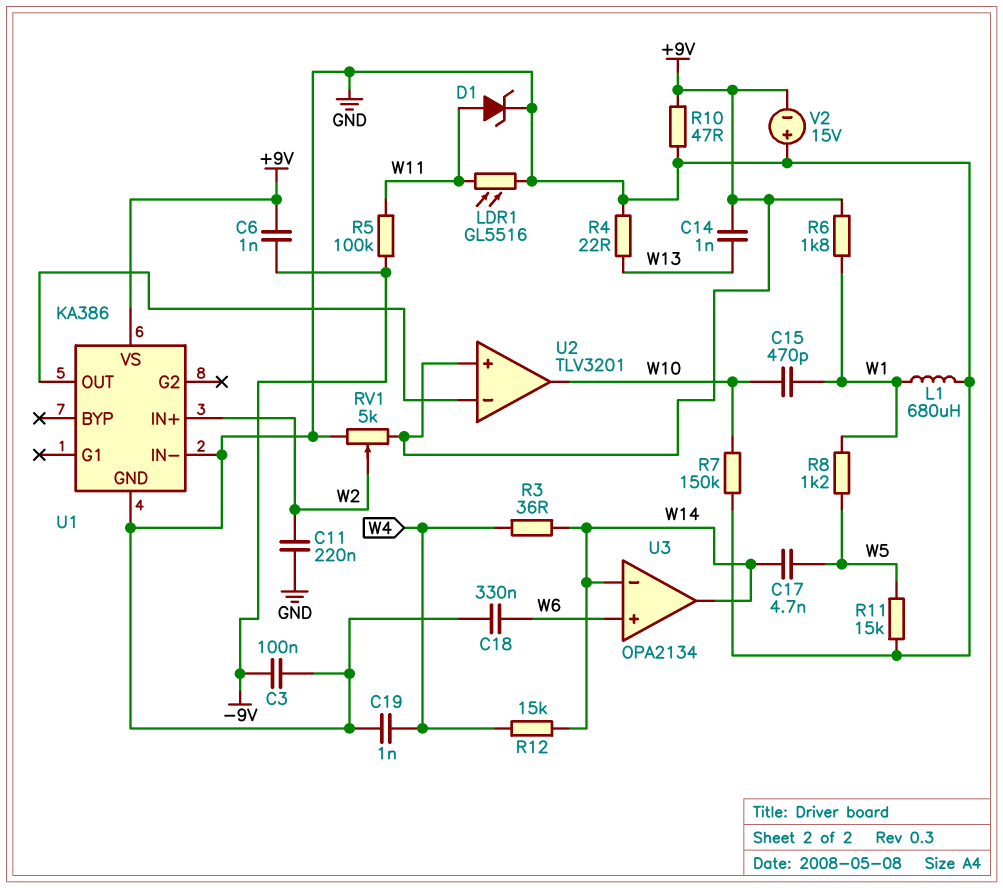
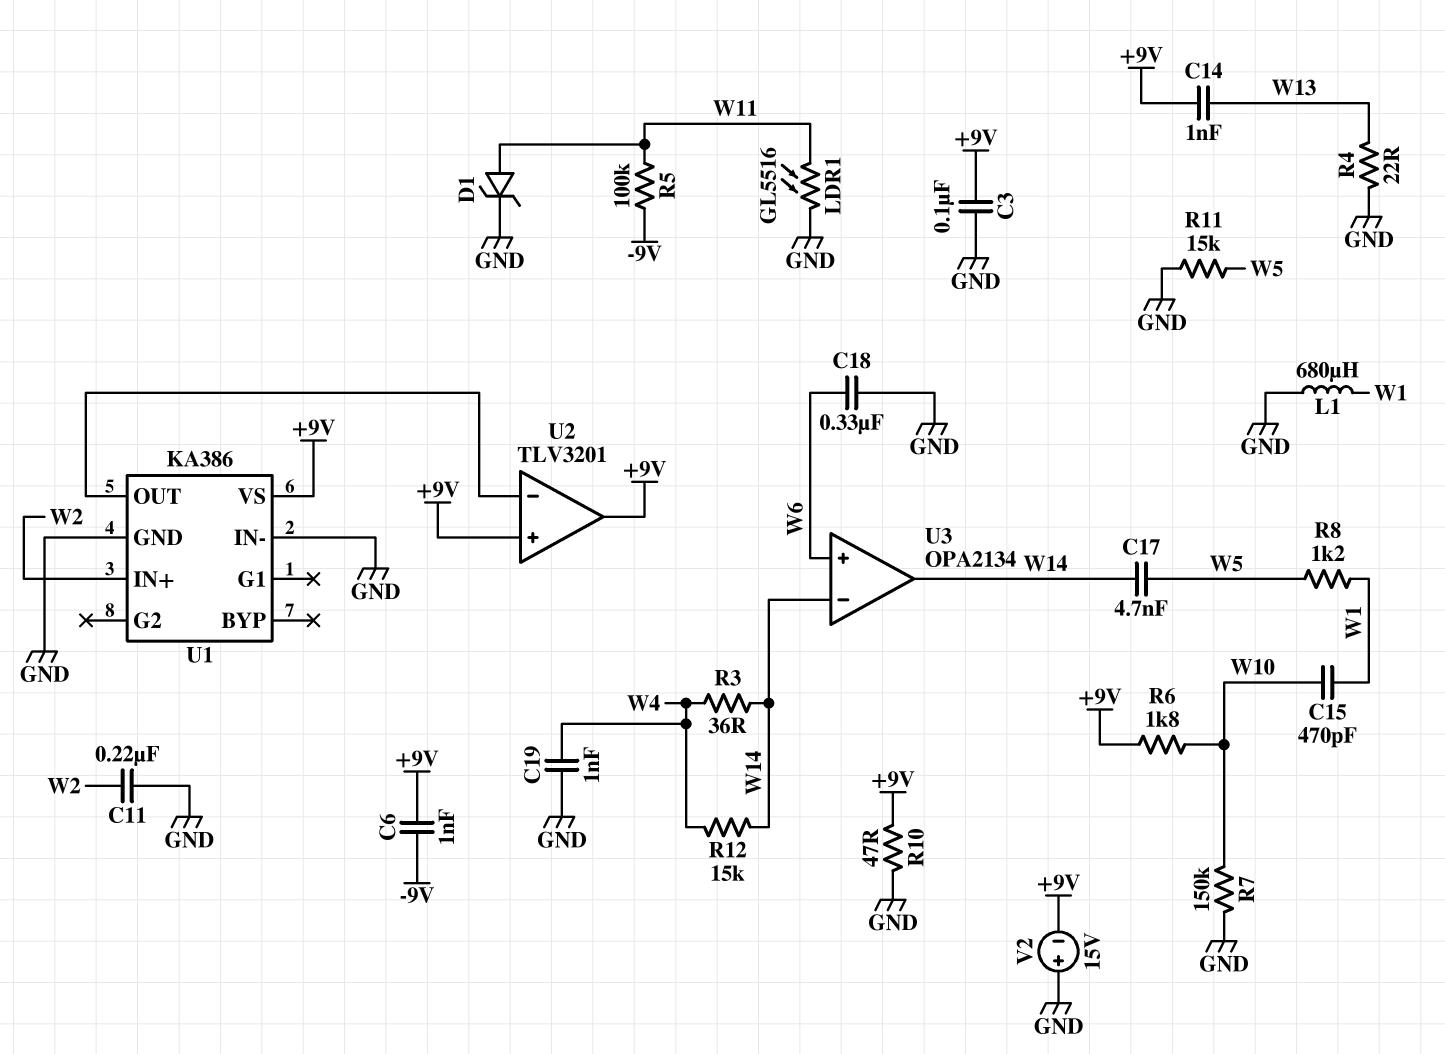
C3: 100nF (-9V, GND) -> 100nF (+9V, GND)
R6: 1.8k (+9V, W1) -> 1.8k (+9V, W10)
RV1: 5k (+9V, GND, wiper W2) -> none
U2 pin out: W10 -> +9V

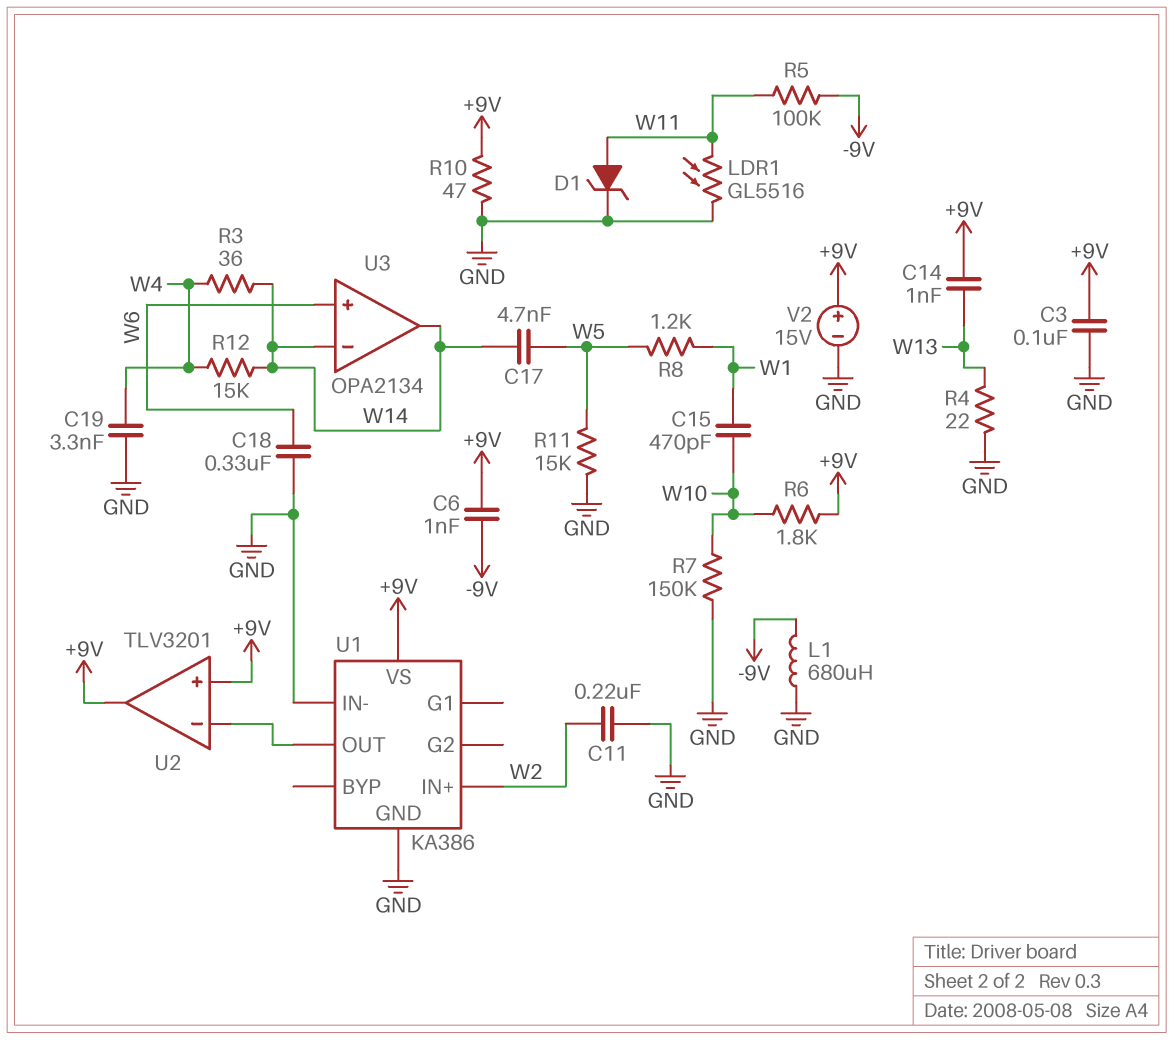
C19: 1nF (GND, W4) -> 3.3nF (GND, W4)
L1: 680uH (GND, W1) -> 680uH (-9V, GND)
V2: 15V (plus GND, minus +9V) -> 15V (plus +9V, minus GND)

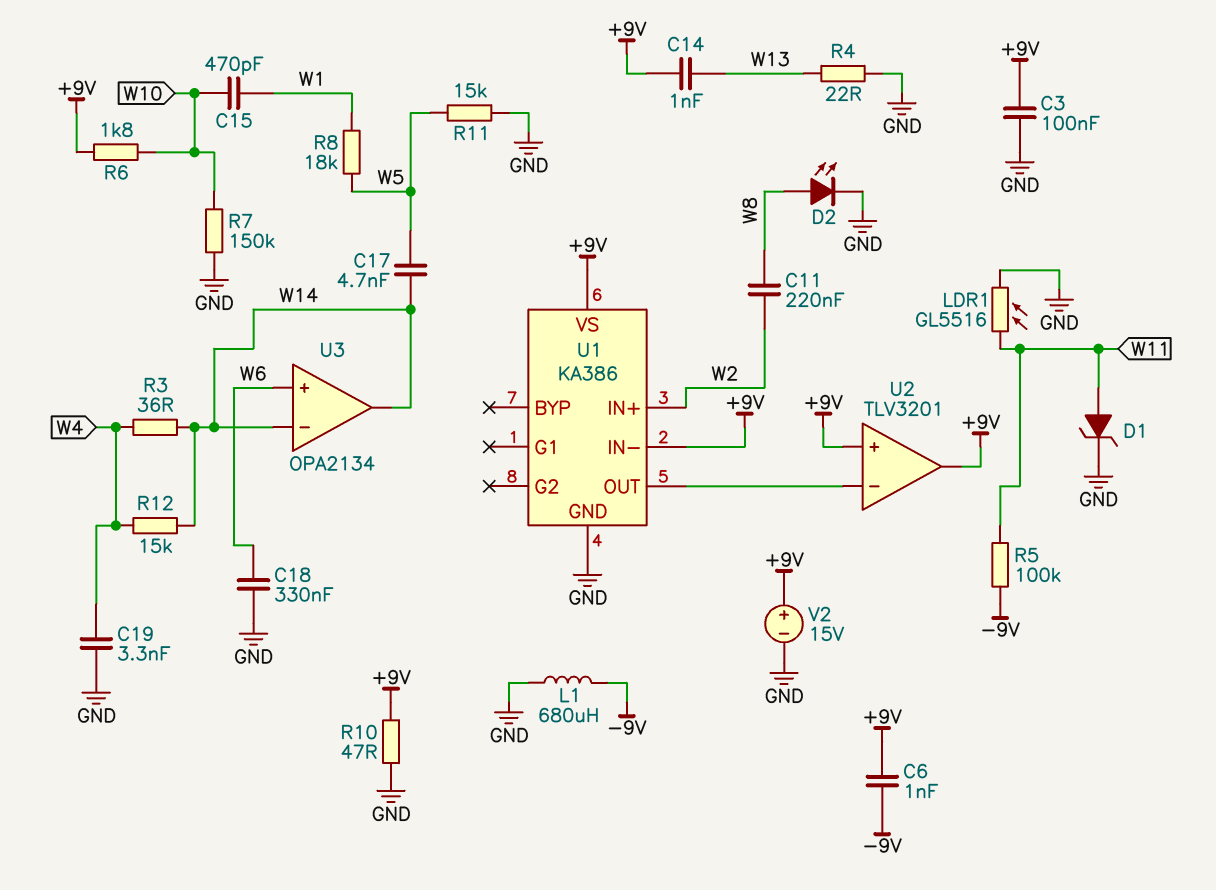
C11: 220nF (GND, W2) -> 220nF (W2, W8)
D2: none -> LED (A W8, K GND)
R8: 1.2k (W1, W5) -> 18k (W1, W5)
U1 pin IN-: GND -> +9V

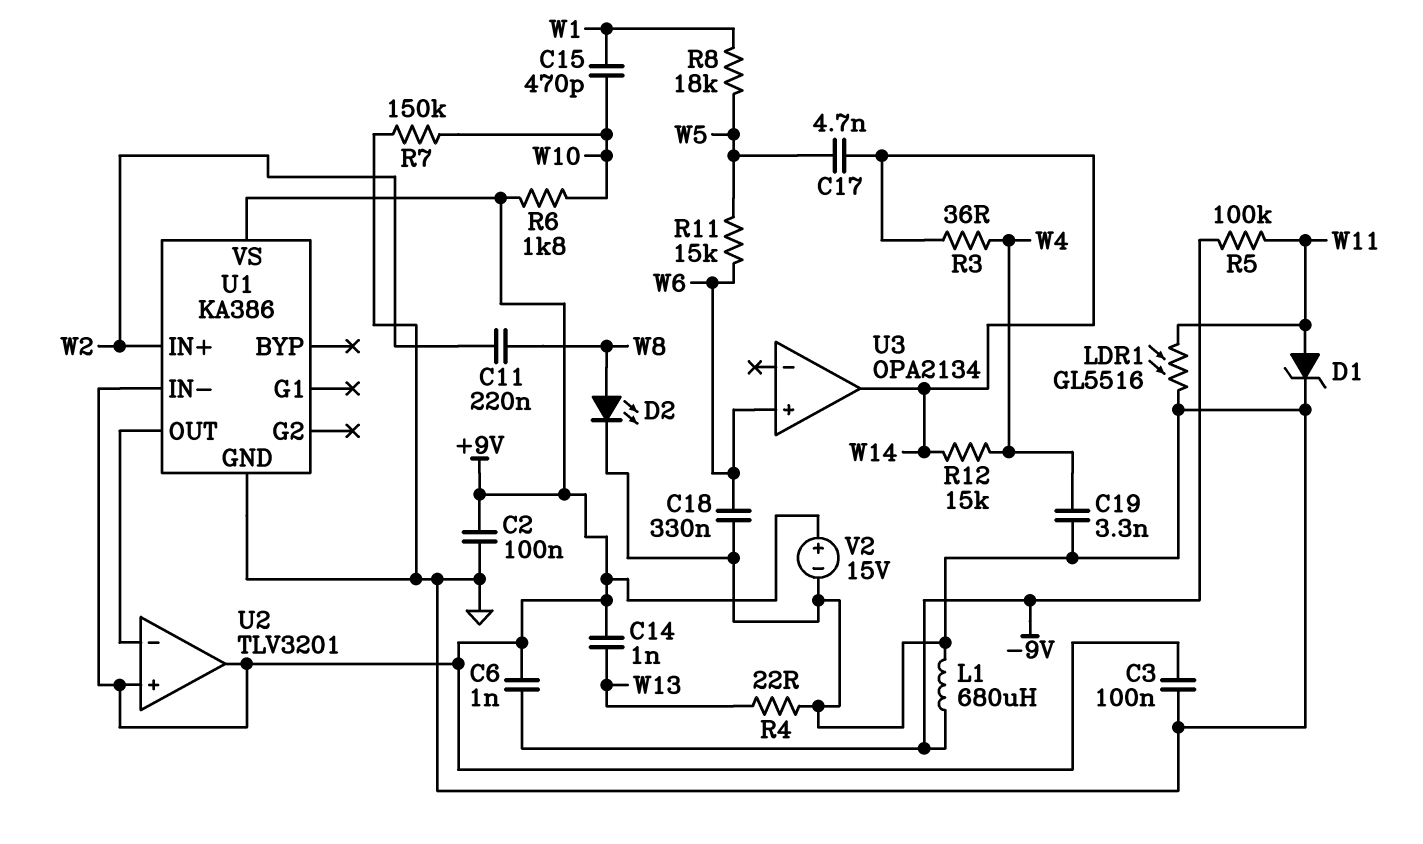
C2: none -> 100nF (+9V, GND)
R10: 47 (+9V, GND) -> none
R11: 15k (GND, W5) -> 15k (W5, W6)
U3 pin in-: W14 -> none

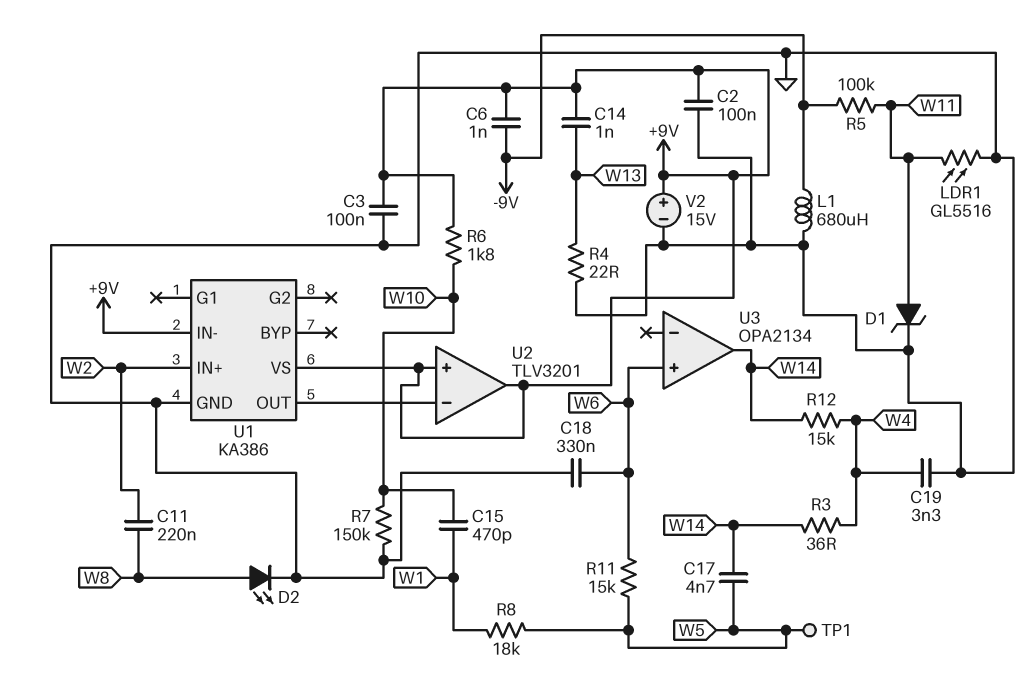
TP1: none -> test point (W5)

